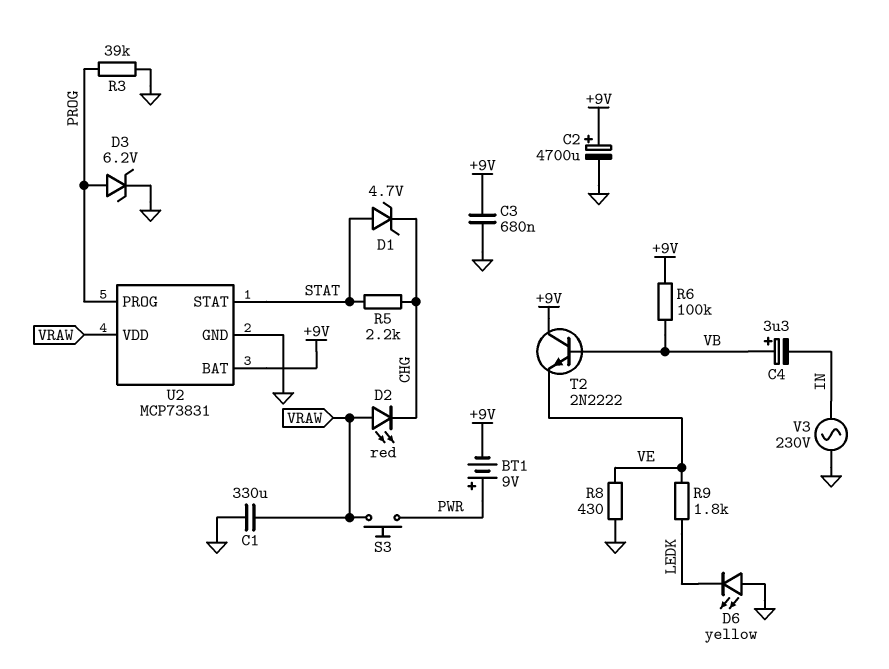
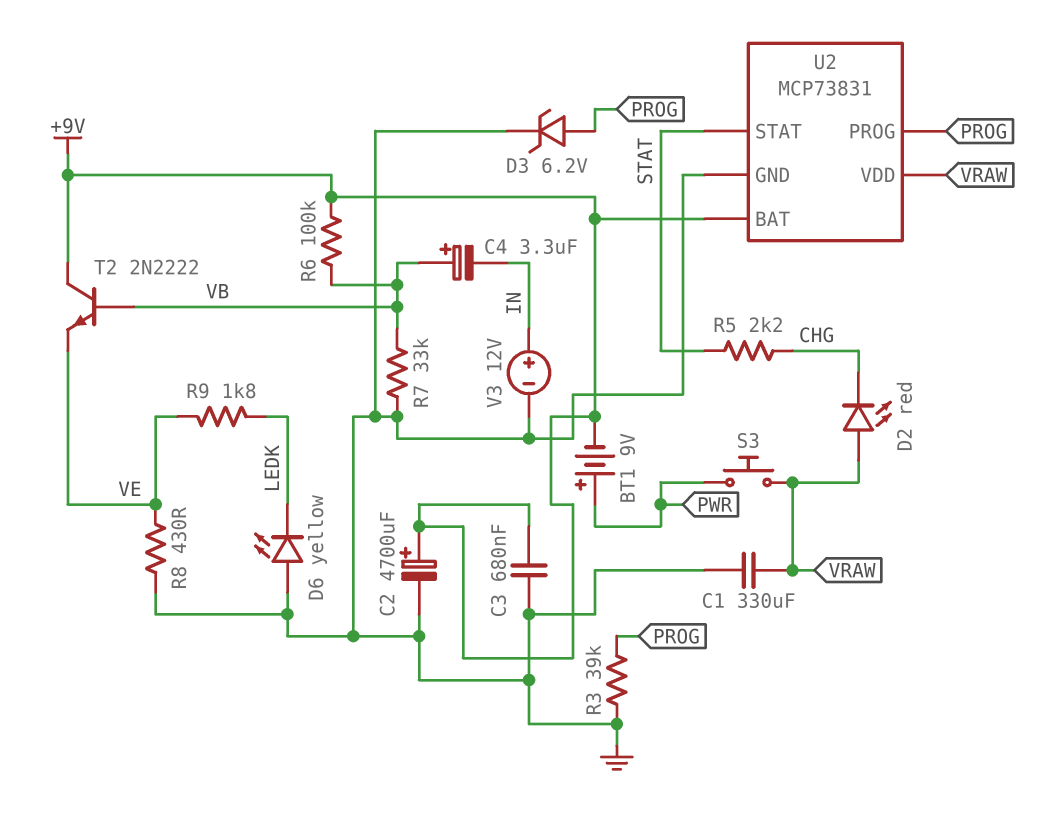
D1: zener 4.7V (A STAT, K CHG) -> none
R7: none -> 33k (GND, VB)
V3: AC 230V (GND, IN) -> 12V (plus IN, minus GND)

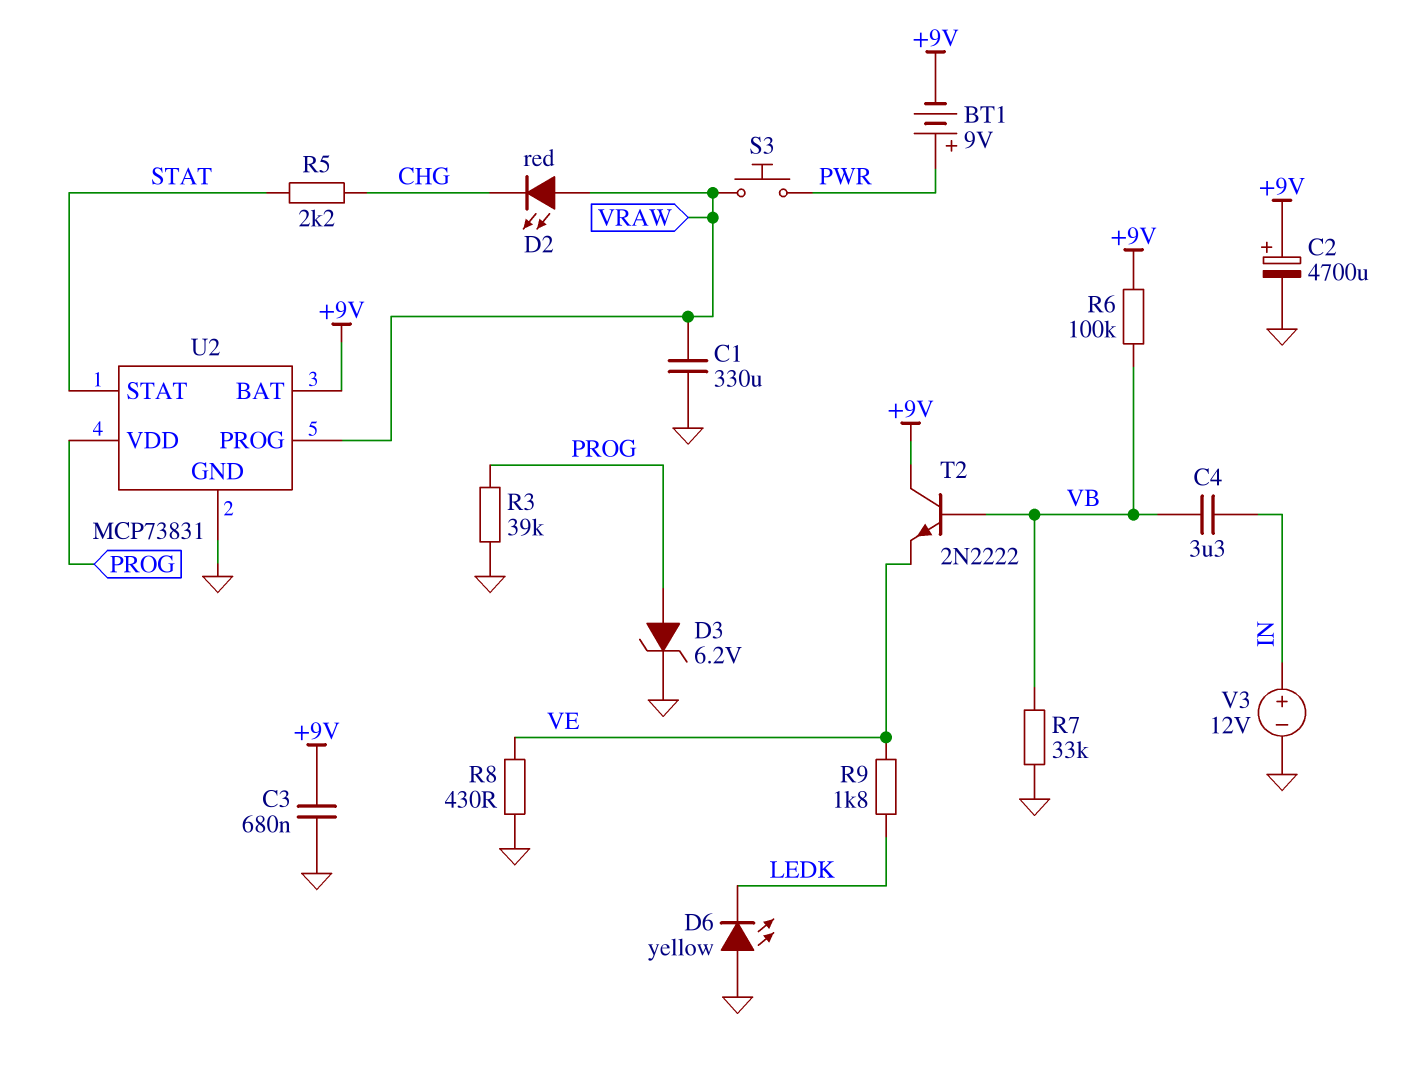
C4: 3.3uF (plus VB, minus IN) -> 3.3uF (IN, VB)
U2 pin PROG: PROG -> VRAW
U2 pin VDD: VRAW -> PROG

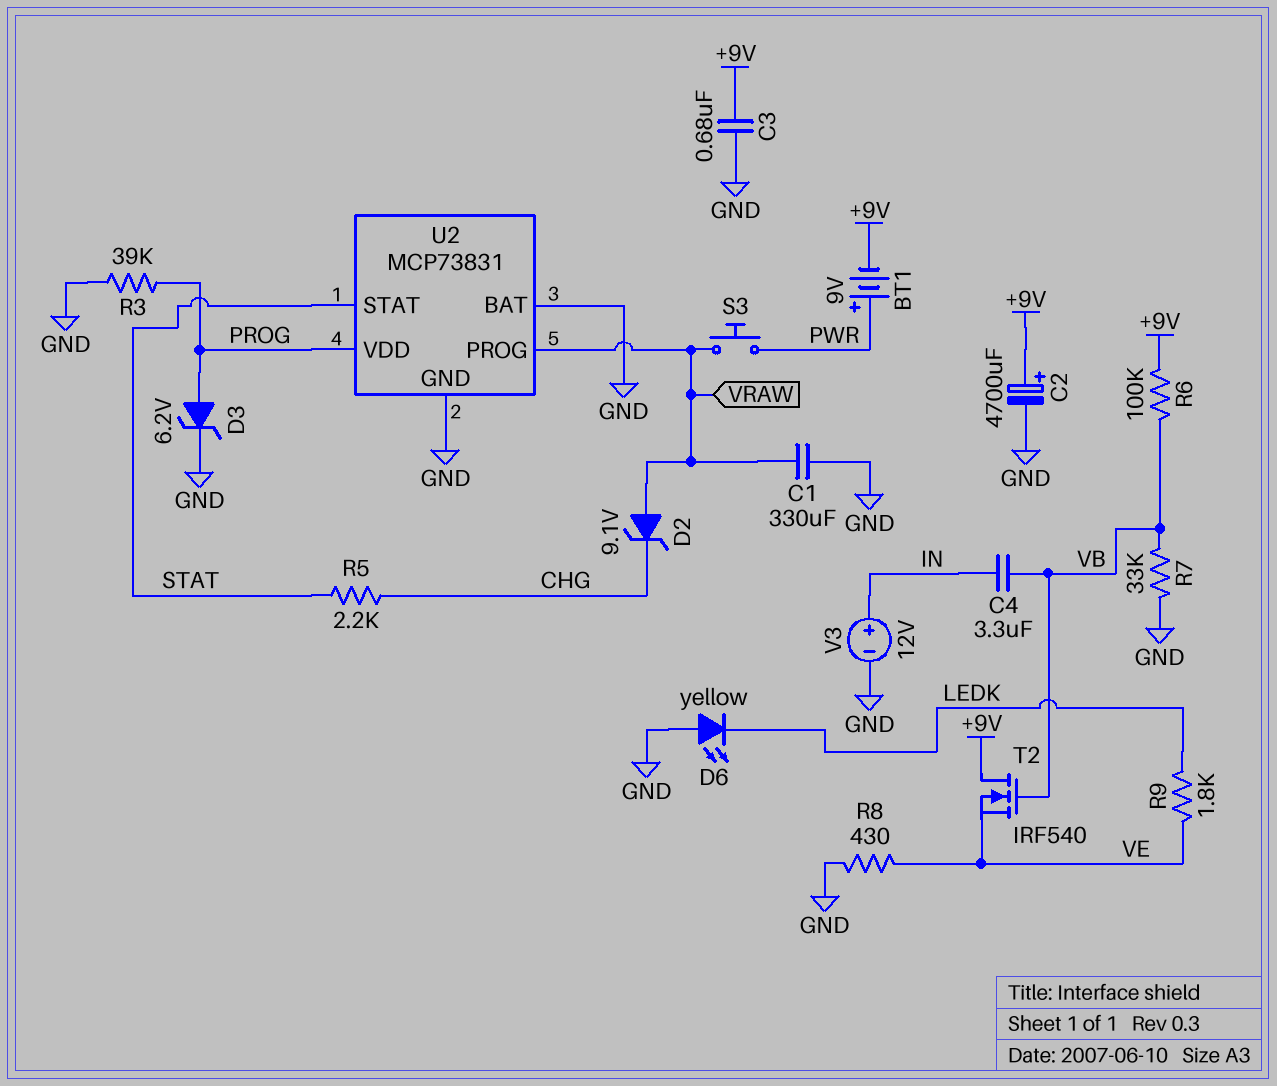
D2: LED red (A VRAW, K CHG) -> zener 9.1V (A VRAW, K CHG)
T2: NPN 2N2222 (B VB, C +9V, E VE) -> NMOS IRF540 (G VB, D +9V, S VE)
U2 pin BAT: +9V -> GND

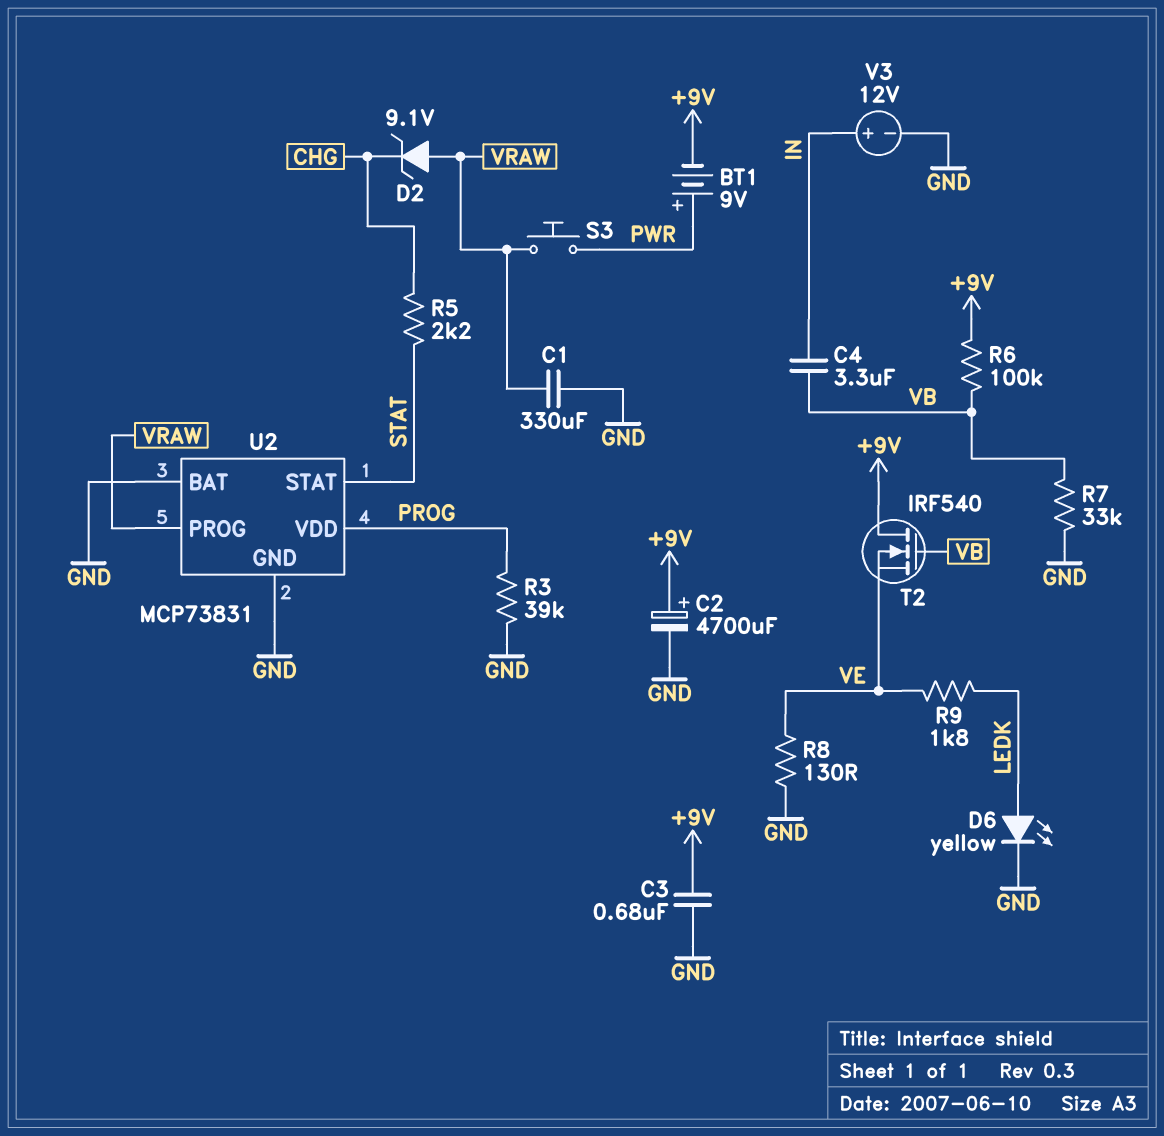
D3: zener 6.2V (A PROG, K GND) -> none
D6: LED yellow (A GND, K LEDK) -> LED yellow (A LEDK, K GND)
R8: 430 (GND, VE) -> 130 (GND, VE)

